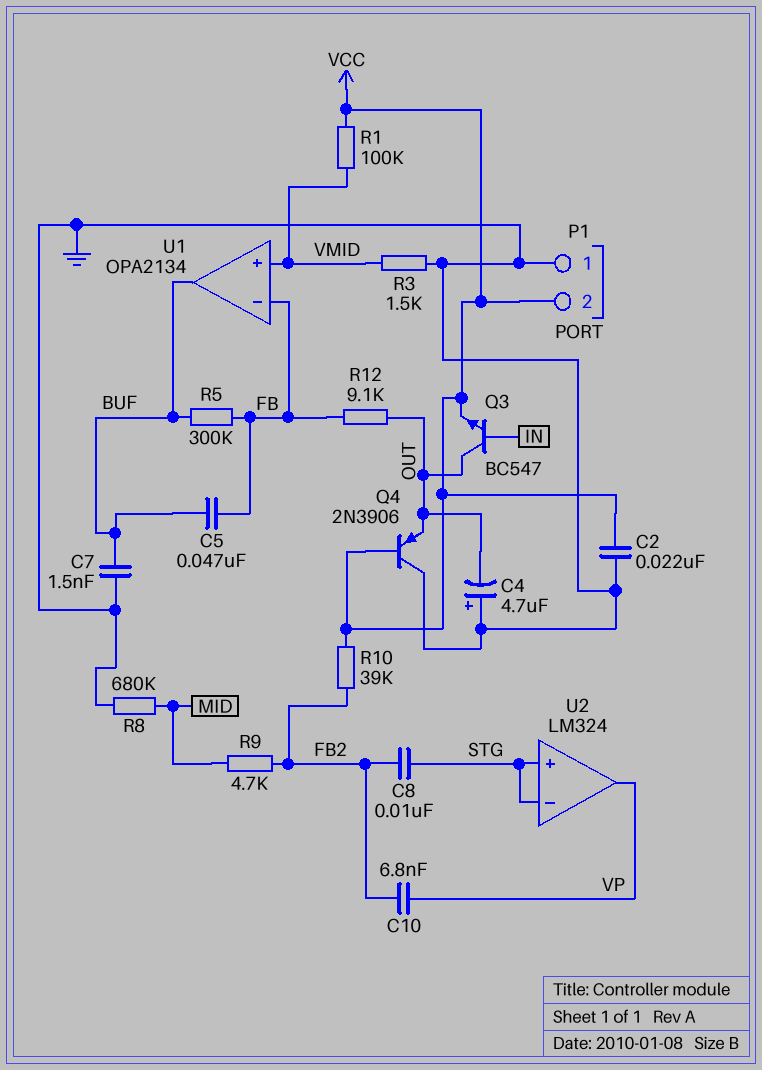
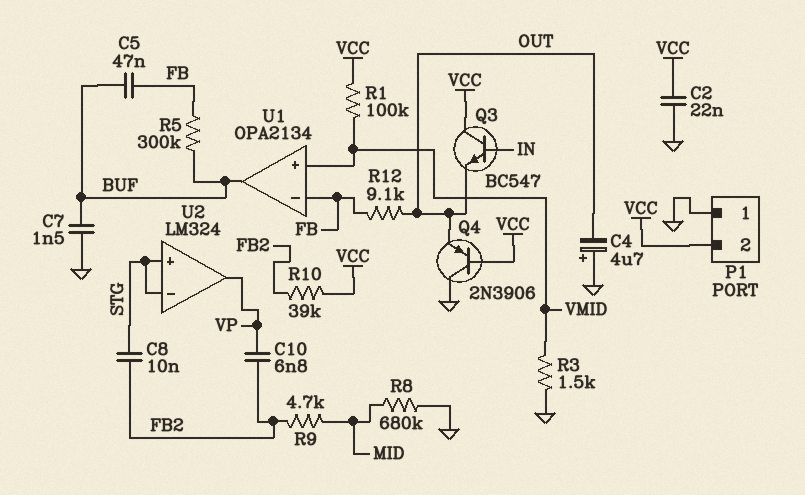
Q3: NPN BC547 (B IN, C OUT, E VCC) -> NPN BC547 (B IN, C VCC, E OUT)

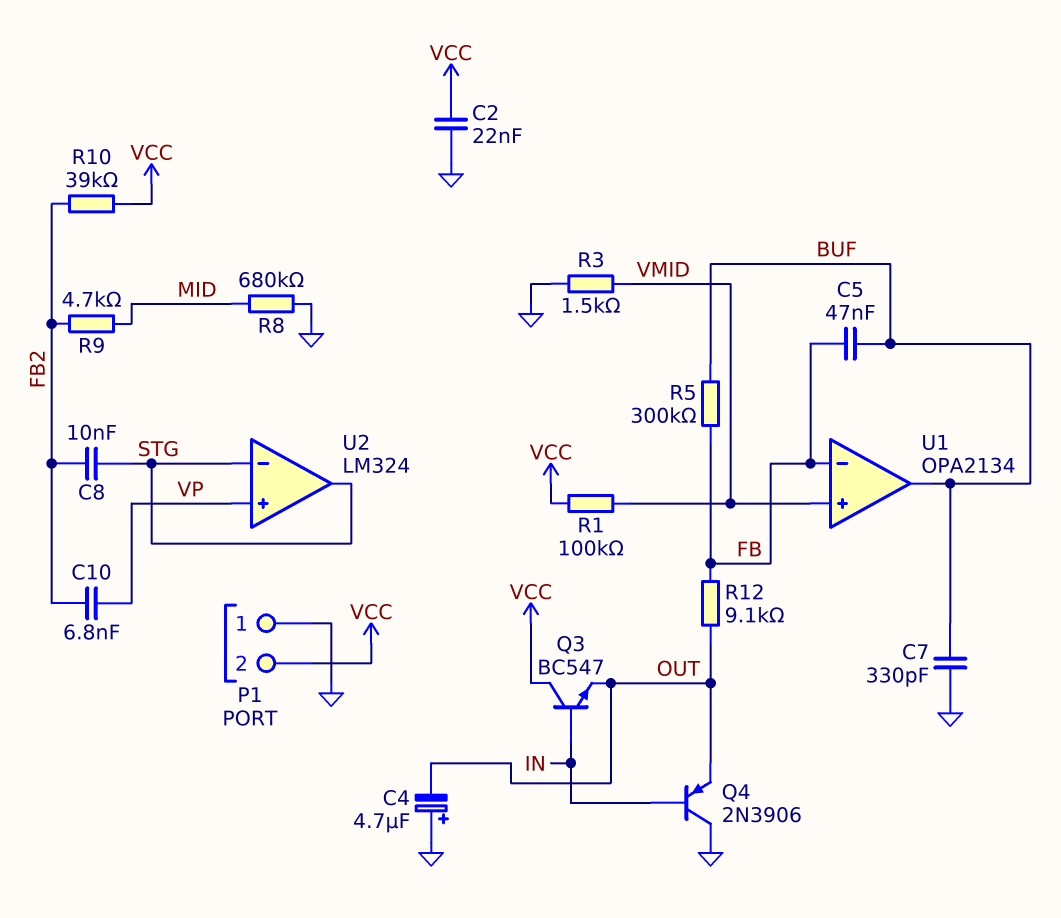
C7: 1.5nF (BUF, GND) -> 330pF (BUF, GND)
Q4: PNP 2N3906 (B VCC, C GND, E OUT) -> PNP 2N3906 (B IN, C GND, E OUT)
U2 pin in+: STG -> VP
U2 pin out: VP -> STG

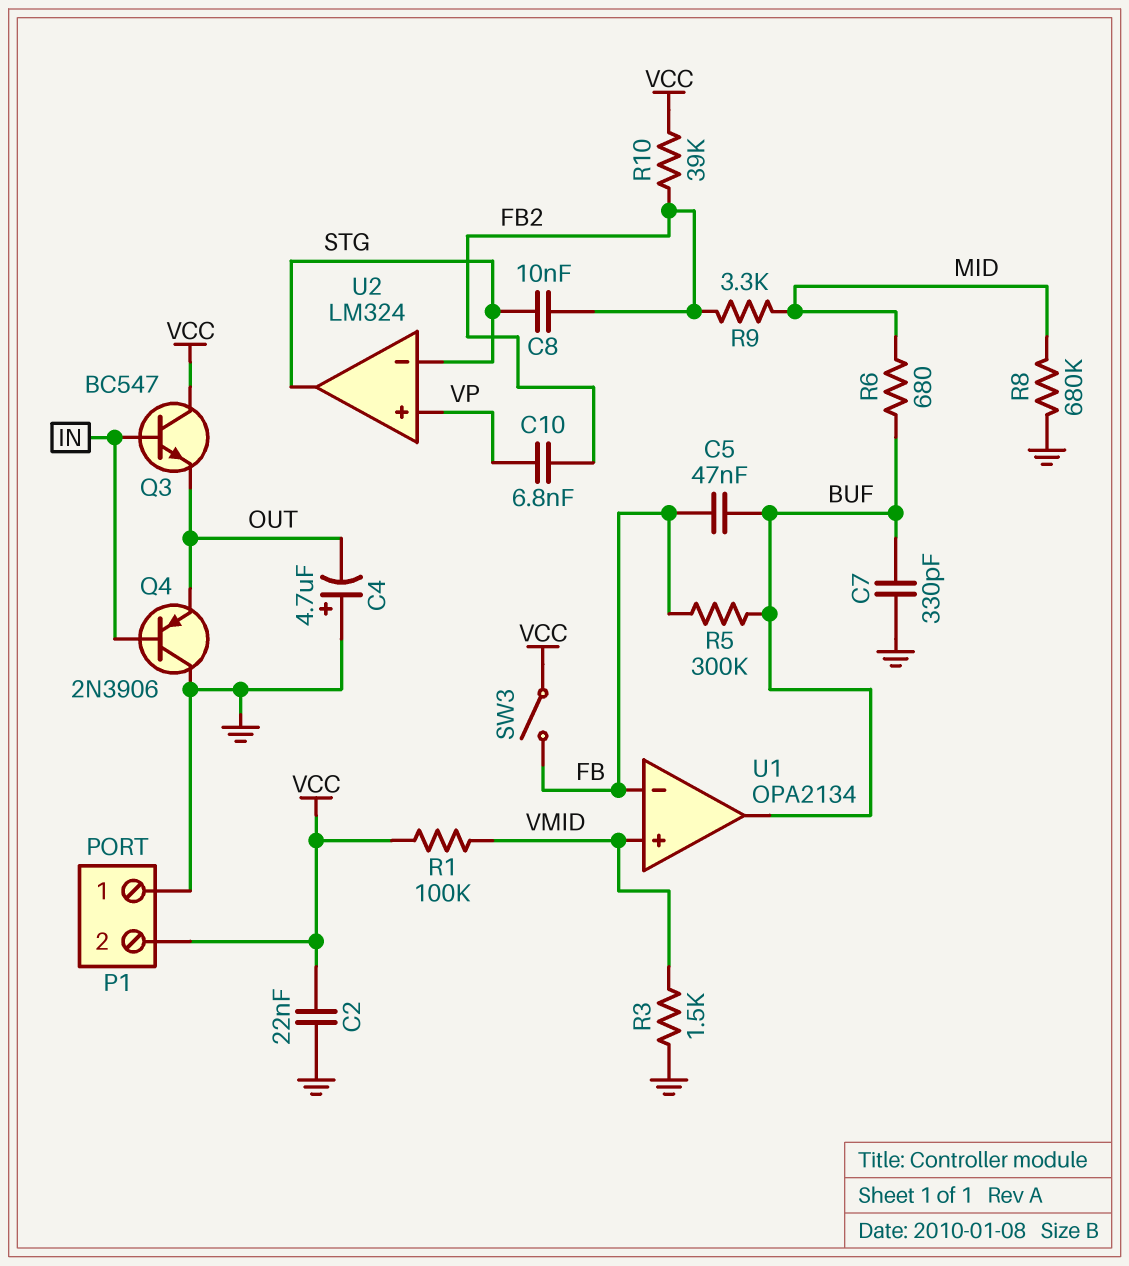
R6: none -> 680 (BUF, MID)
R9: 4.7k (FB2, MID) -> 3.3k (FB2, MID)
R12: 9.1k (FB, OUT) -> none
SW3: none -> switch (FB, VCC)

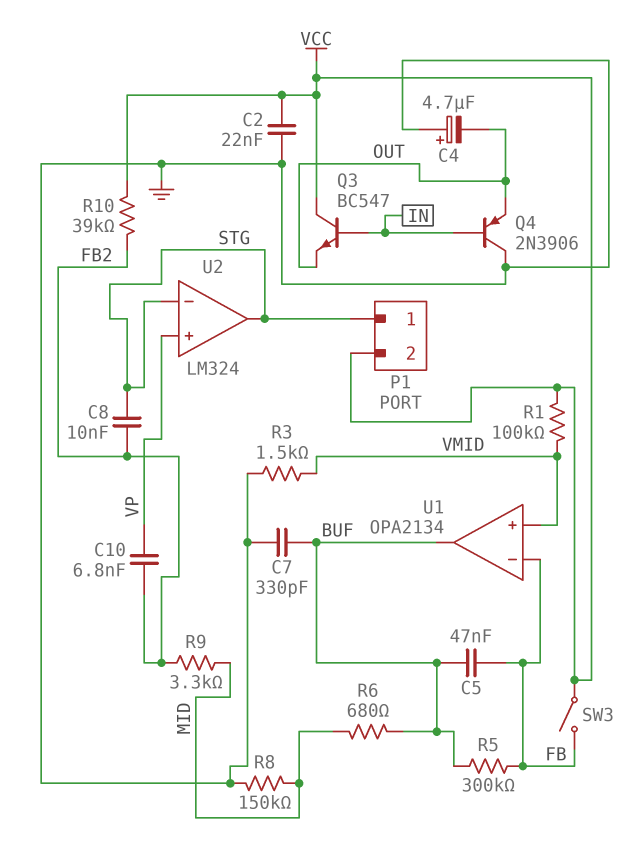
P1 pin 1: GND -> STG
R8: 680k (GND, MID) -> 150k (GND, MID)

